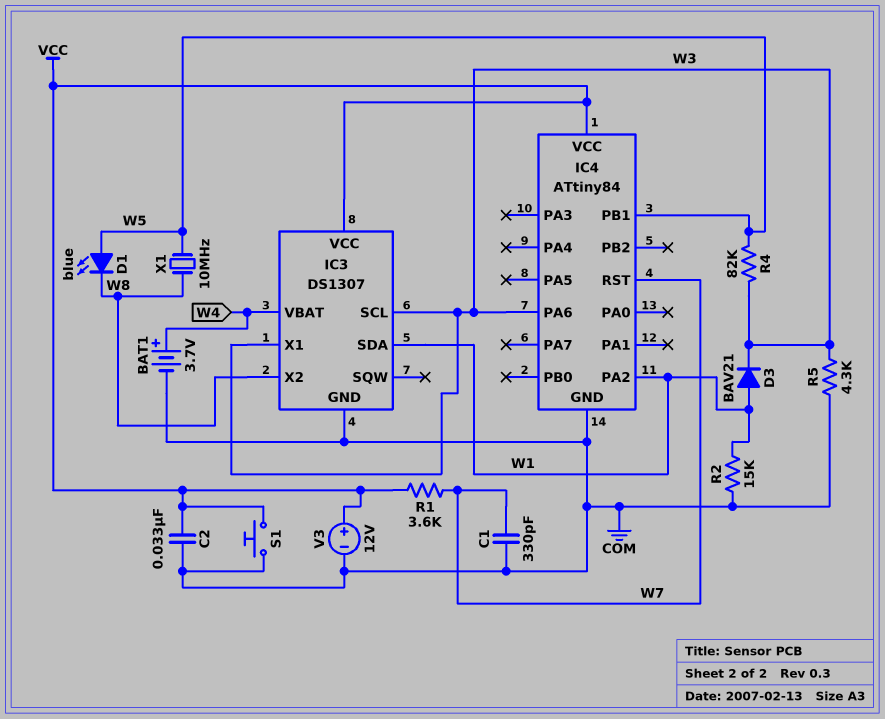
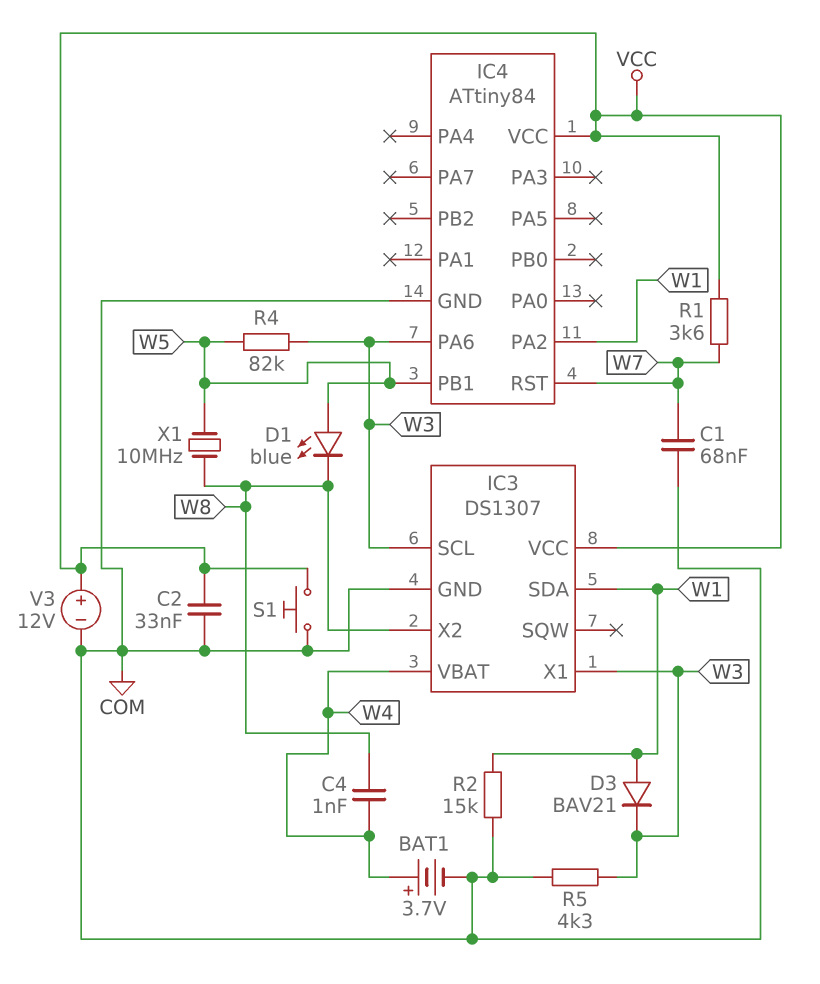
C1: 330pF (COM, W7) -> 68nF (COM, W7)
C4: none -> 1nF (W4, W8)

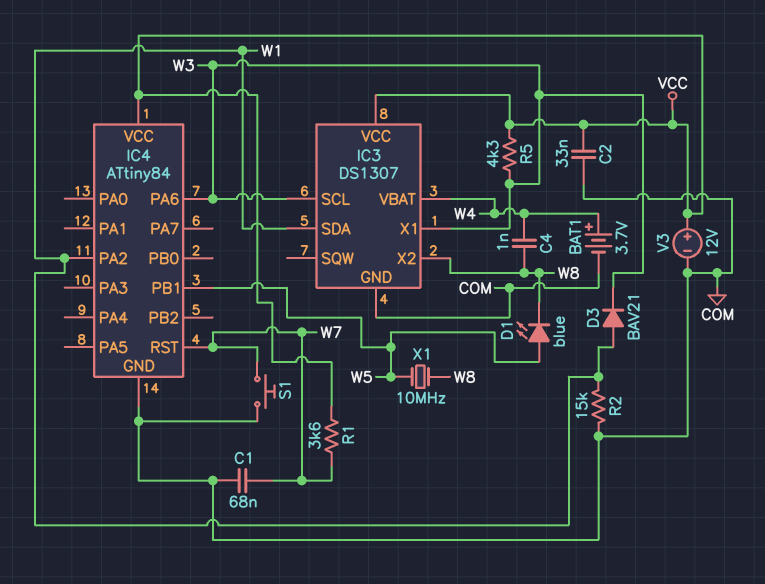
R4: 82k (W3, W5) -> none
R5: 4.3k (COM, W3) -> 4.3k (VCC, W3)
S1: button (COM, VCC) -> button (COM, W7)

